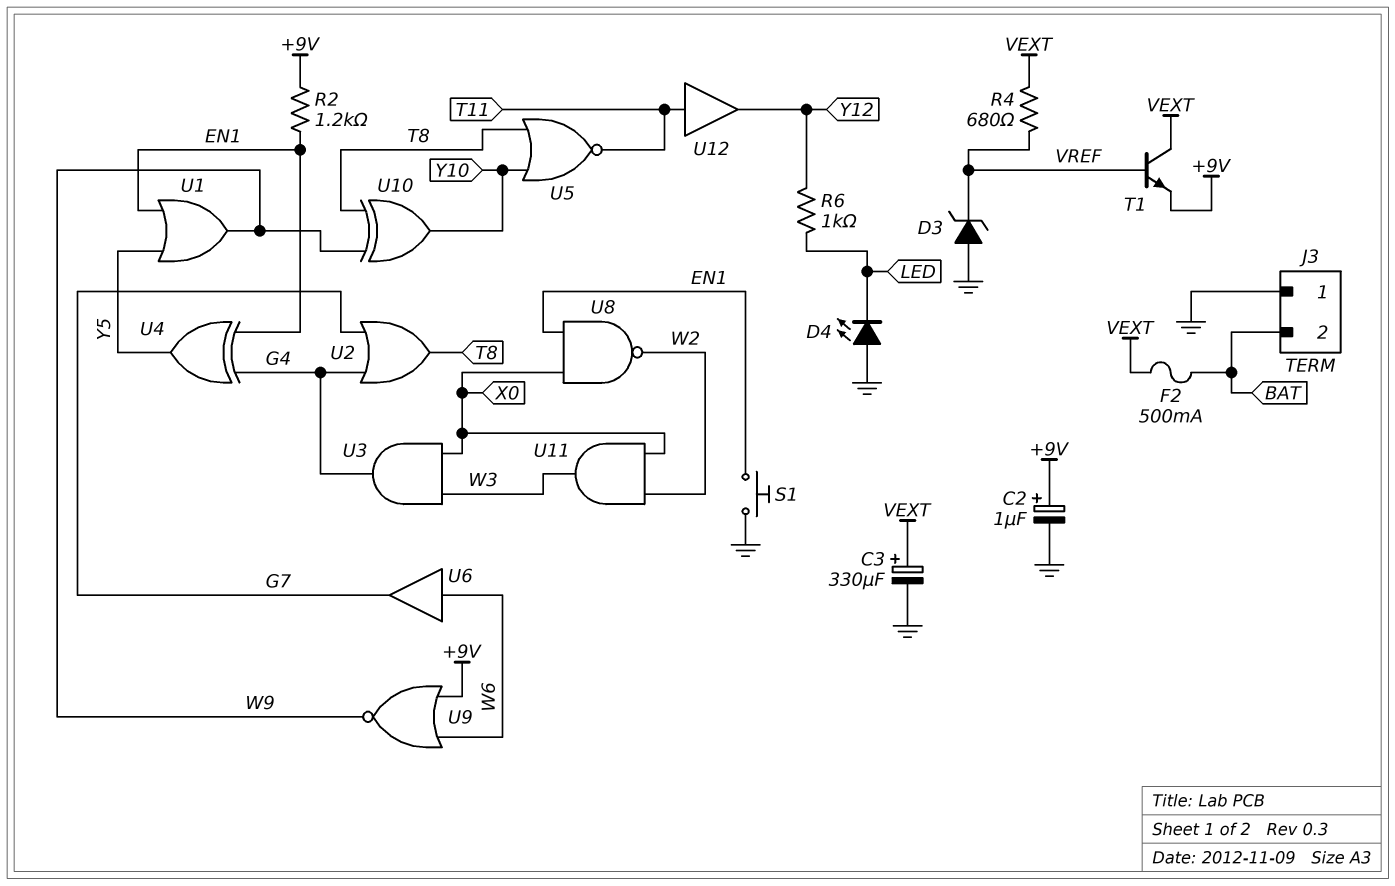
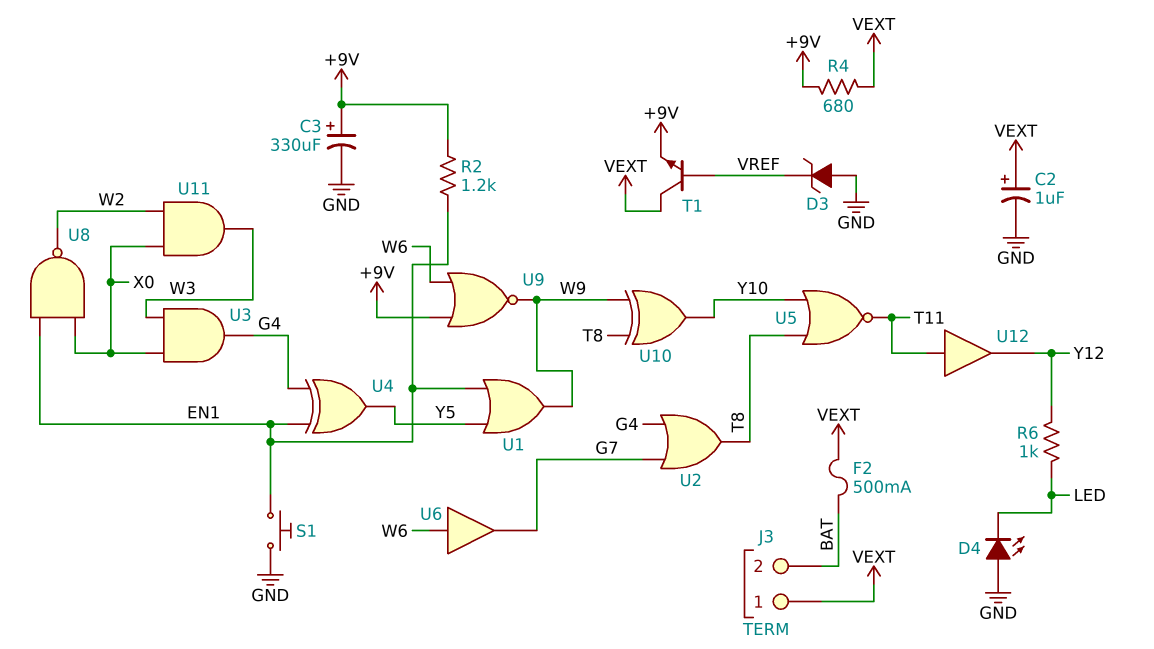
C2: 1uF (plus +9V, minus GND) -> 1uF (plus VEXT, minus GND)
C3: 330uF (plus VEXT, minus GND) -> 330uF (plus +9V, minus GND)
J3 pin 1: GND -> VEXT
R4: 680 (VEXT, VREF) -> 680 (+9V, VEXT)

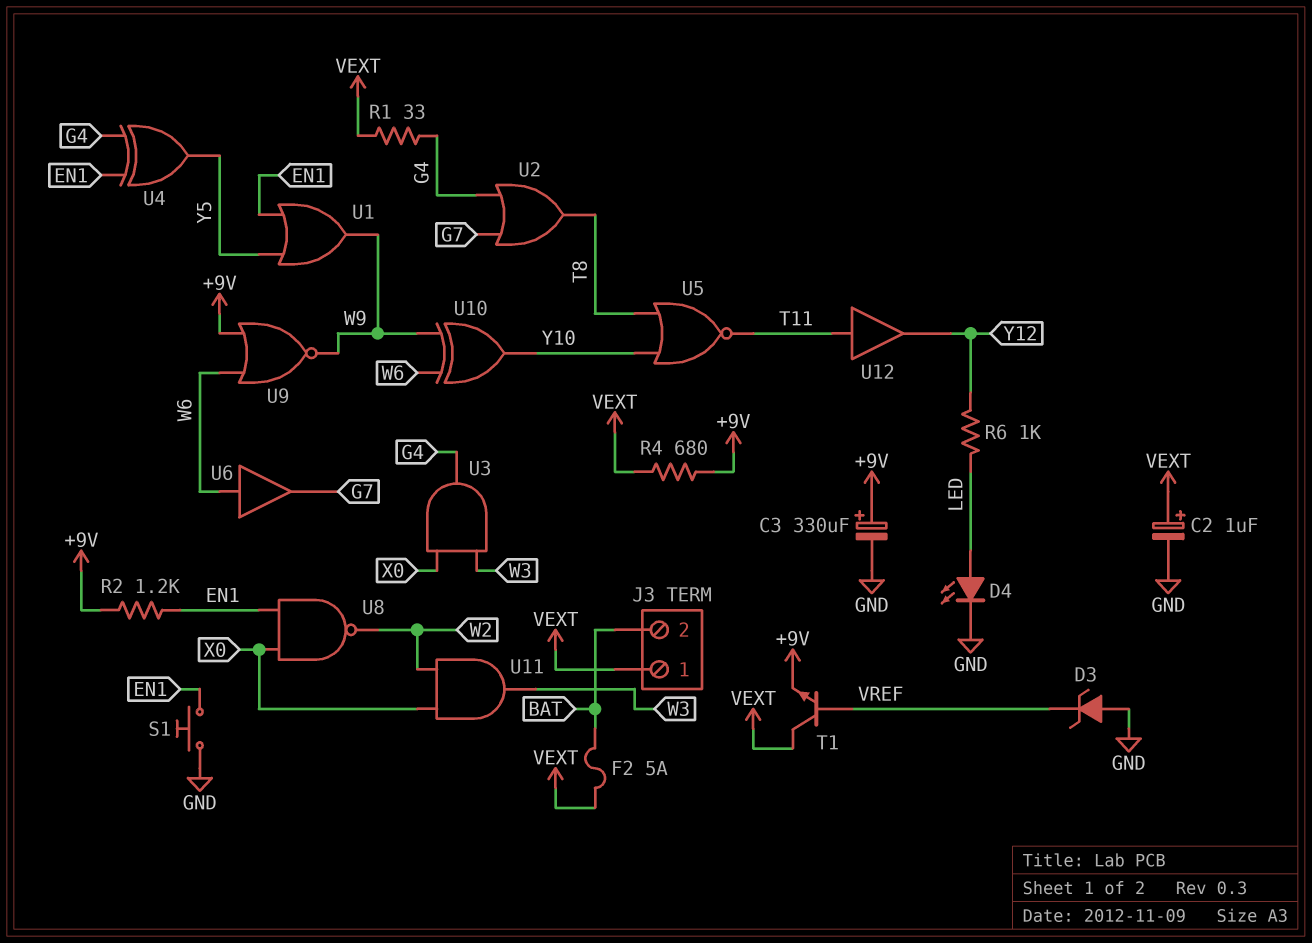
D4: LED (A GND, K LED) -> LED (A LED, K GND)
F2: 500mA (BAT, VEXT) -> 5A (BAT, VEXT)
R1: none -> 33 (G4, VEXT)
U10: XOR (in T8, in W9, out Y10) -> XOR (in W6, in W9, out Y10)

